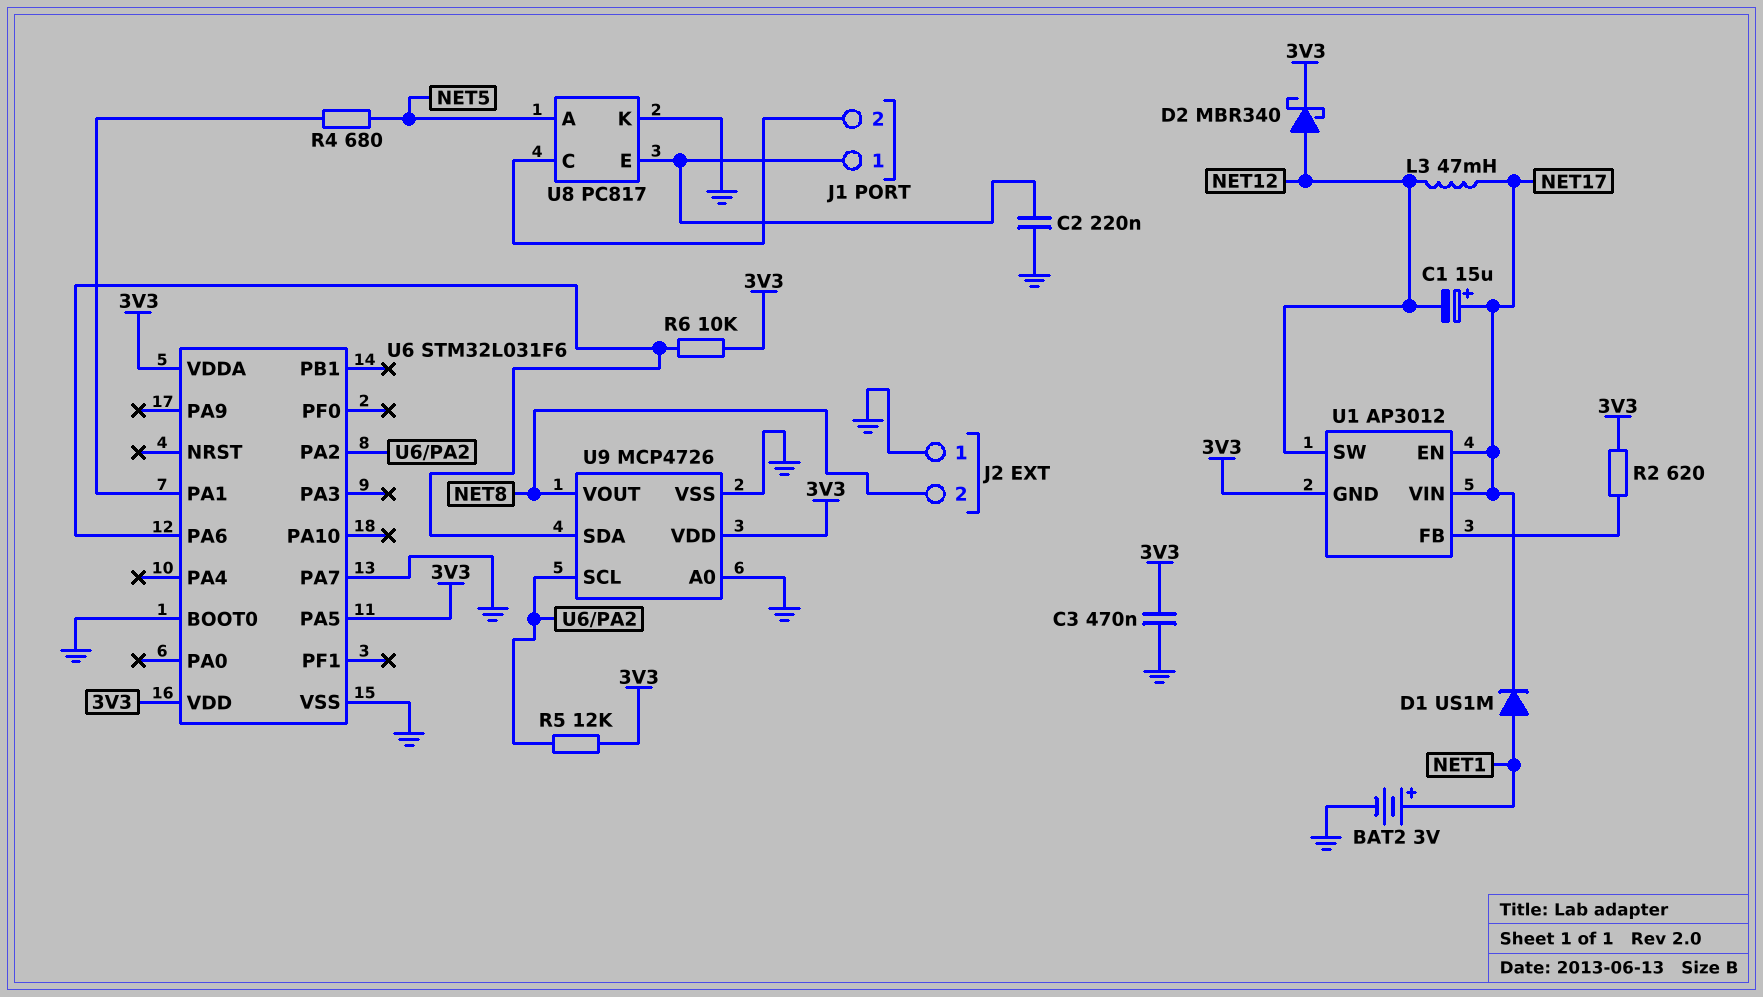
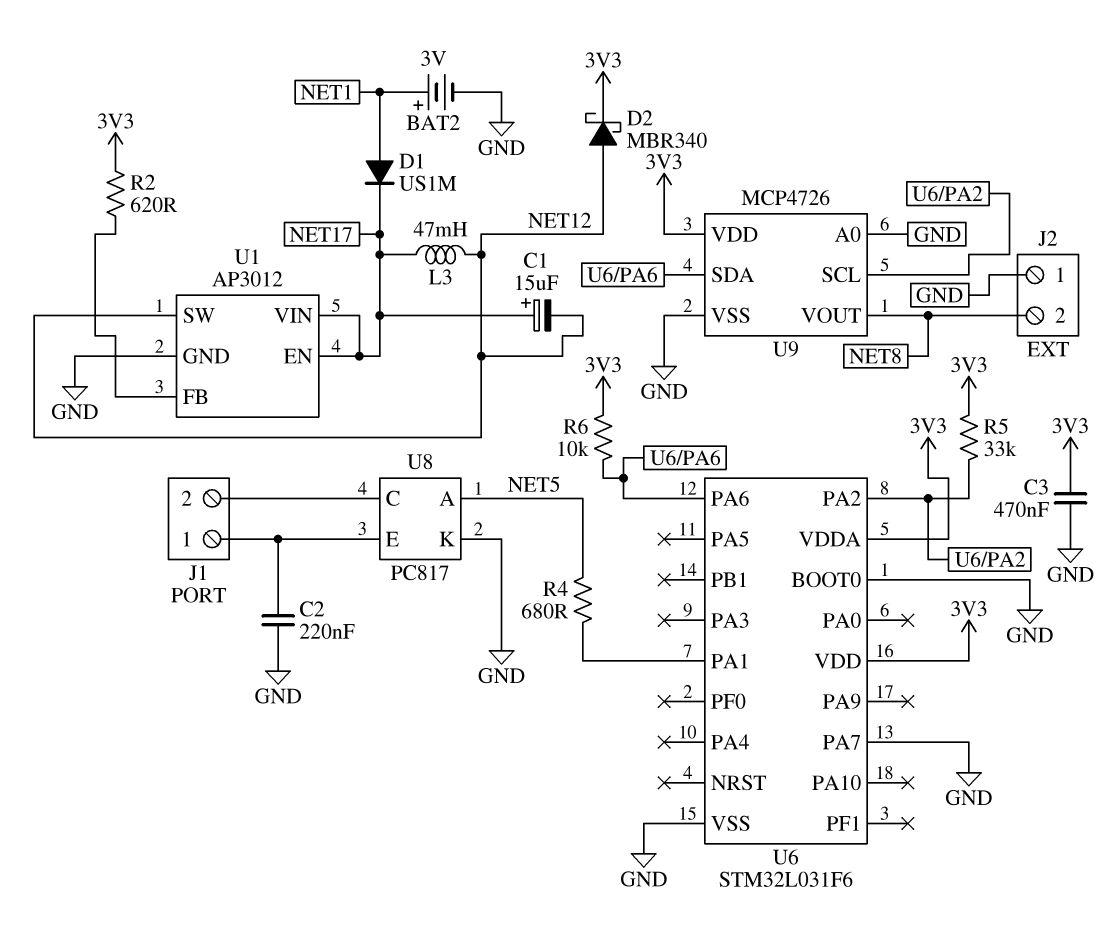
R5: 12k (3V3, U6/PA2) -> 33k (3V3, U6/PA2)
U1 pin GND: 3V3 -> GND
U6 pin PA5: 3V3 -> none

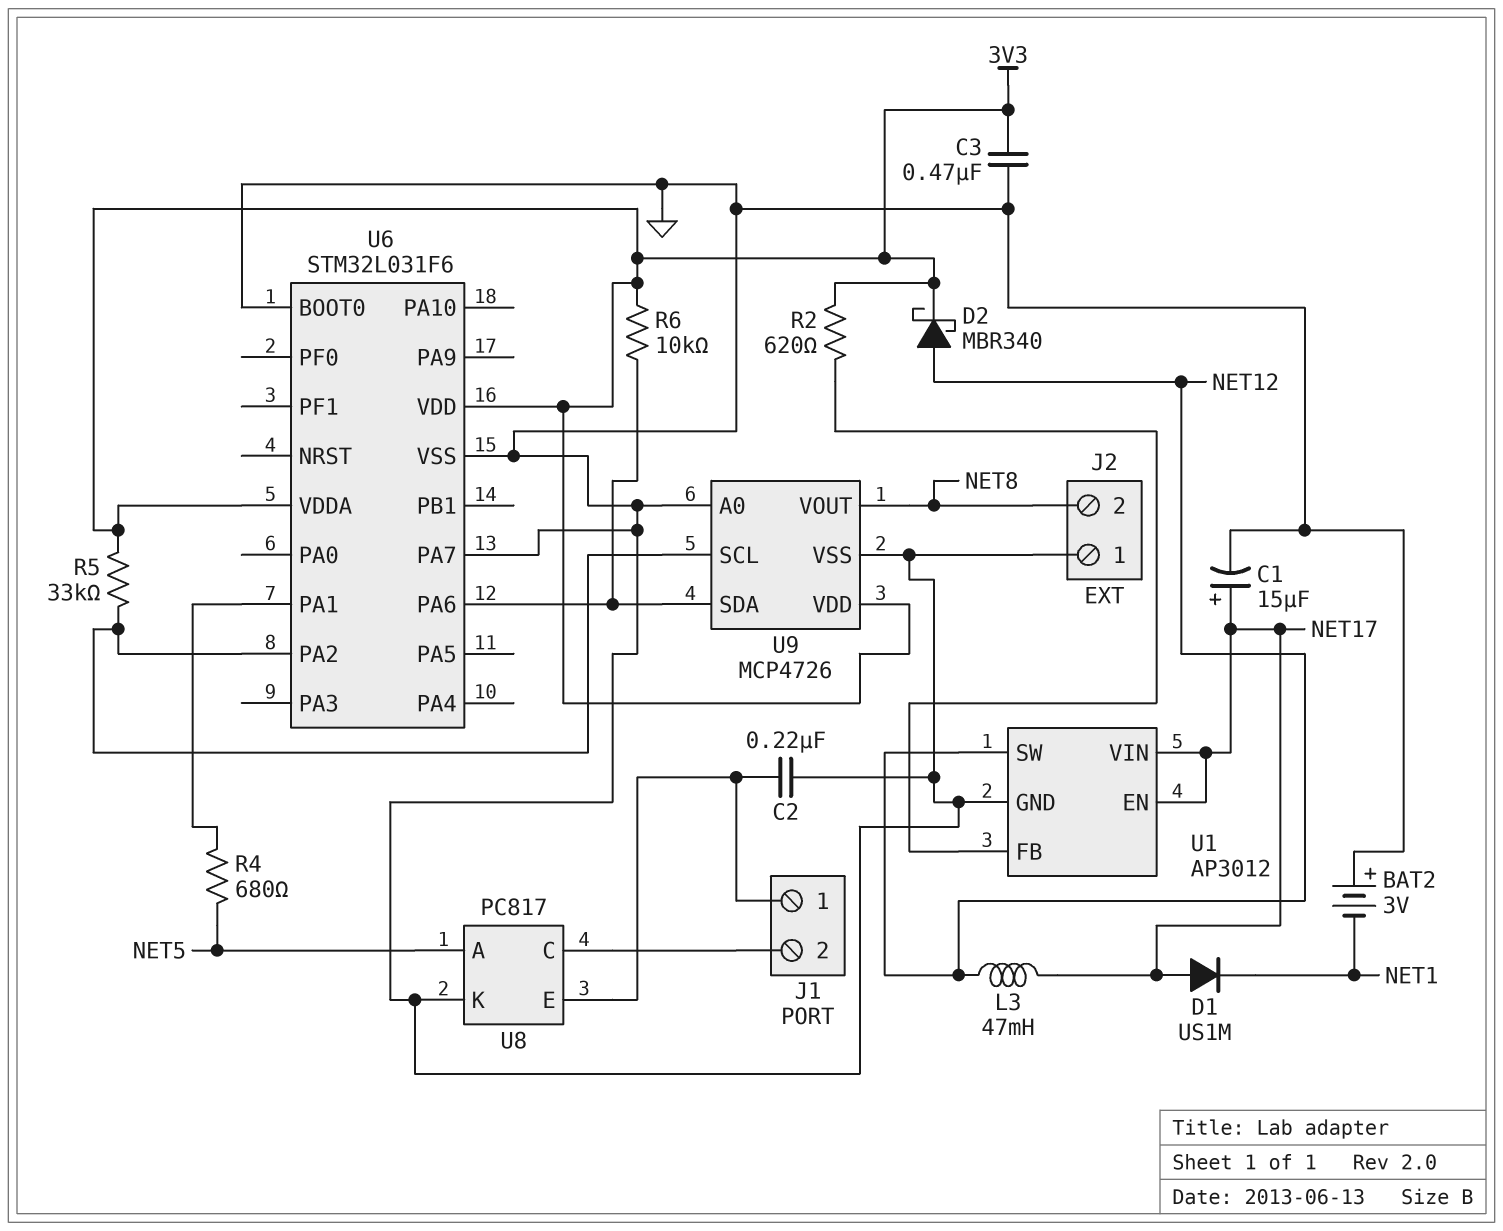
BAT2: 3V (plus NET1, minus GND) -> 3V (plus GND, minus NET1)
C1: 15uF (plus NET17, minus NET12) -> 15uF (plus NET17, minus GND)
D1: diode US1M (A NET1, K NET17) -> diode US1M (A NET17, K NET1)

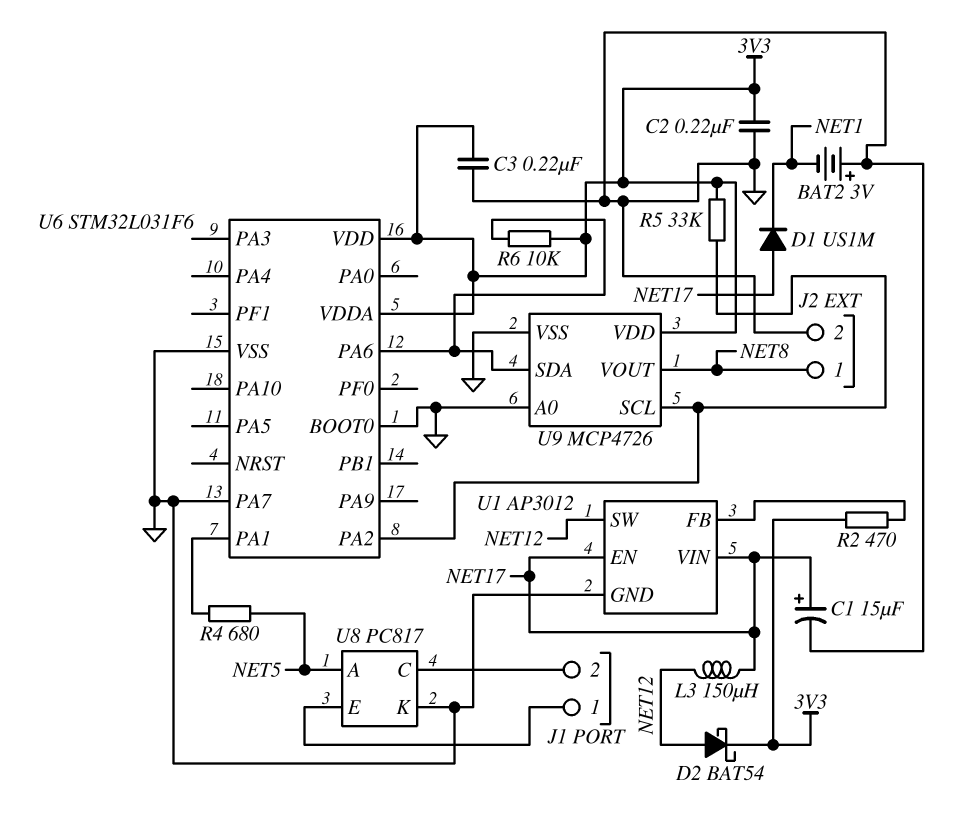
C2: 220nF (GND, J1/1) -> 220nF (3V3, GND)
C3: 470nF (3V3, GND) -> 220nF (3V3, GND)
D2: schottky MBR340 (A NET12, K 3V3) -> schottky BAT54 (A NET12, K 3V3)
J2 pin 1: GND -> NET8
J2 pin 2: NET8 -> GND
L3: 47mH (NET12, NET17) -> 150uH (NET12, NET17)
R2: 620 (3V3, U1/FB) -> 470 (3V3, U1/FB)

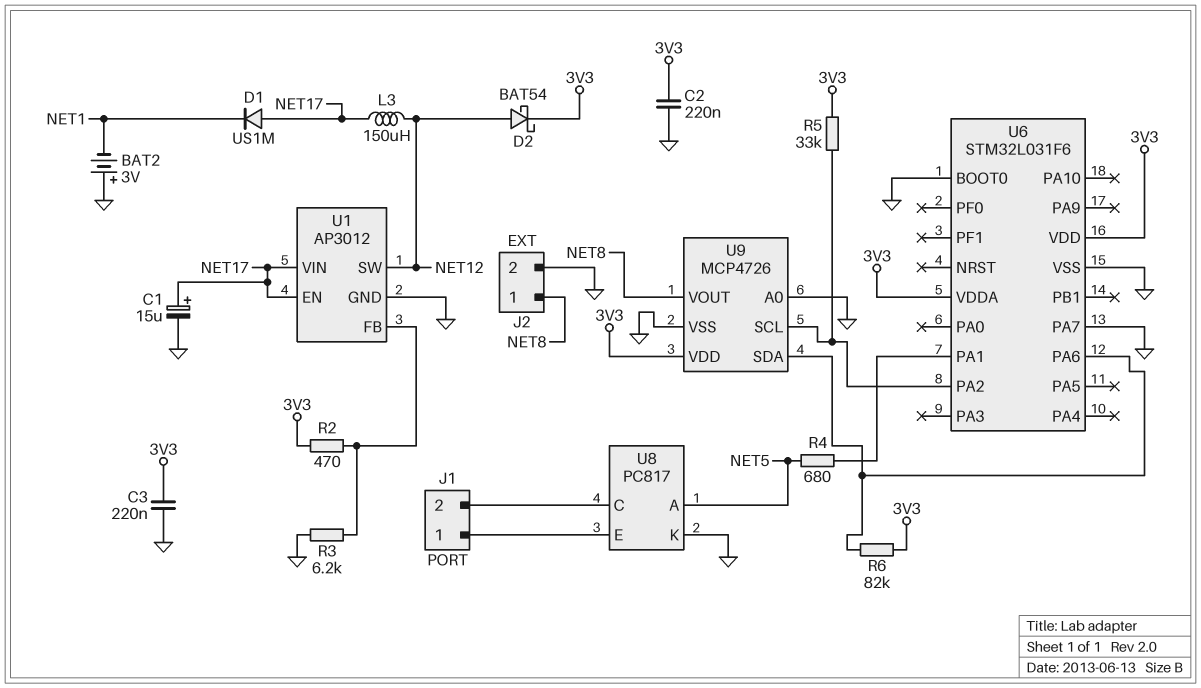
R3: none -> 6.2k (GND, U1/FB)
R6: 10k (3V3, U6/PA6) -> 82k (3V3, U6/PA6)

